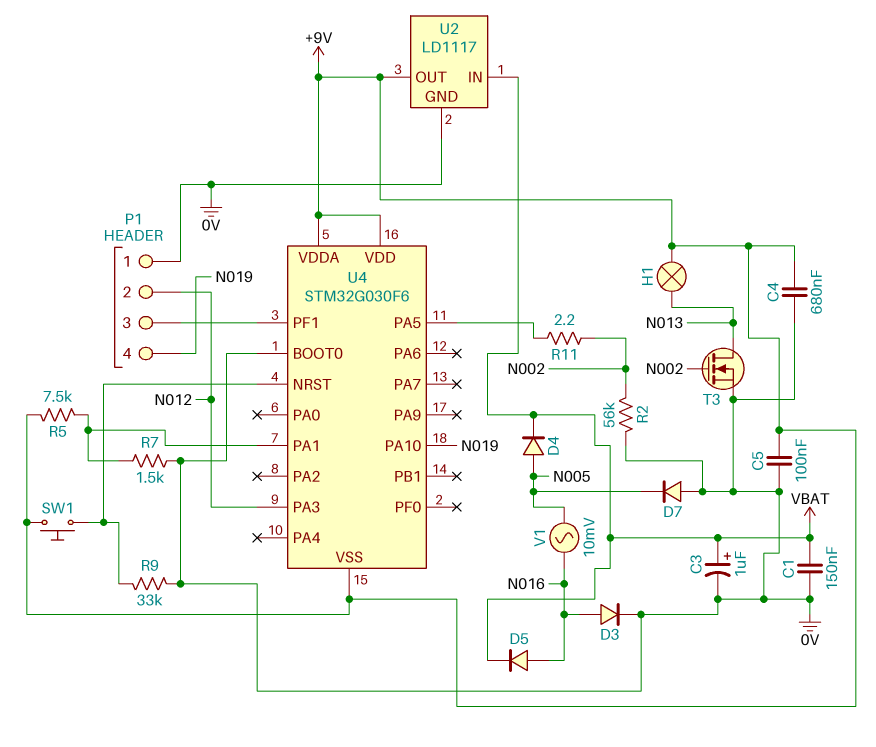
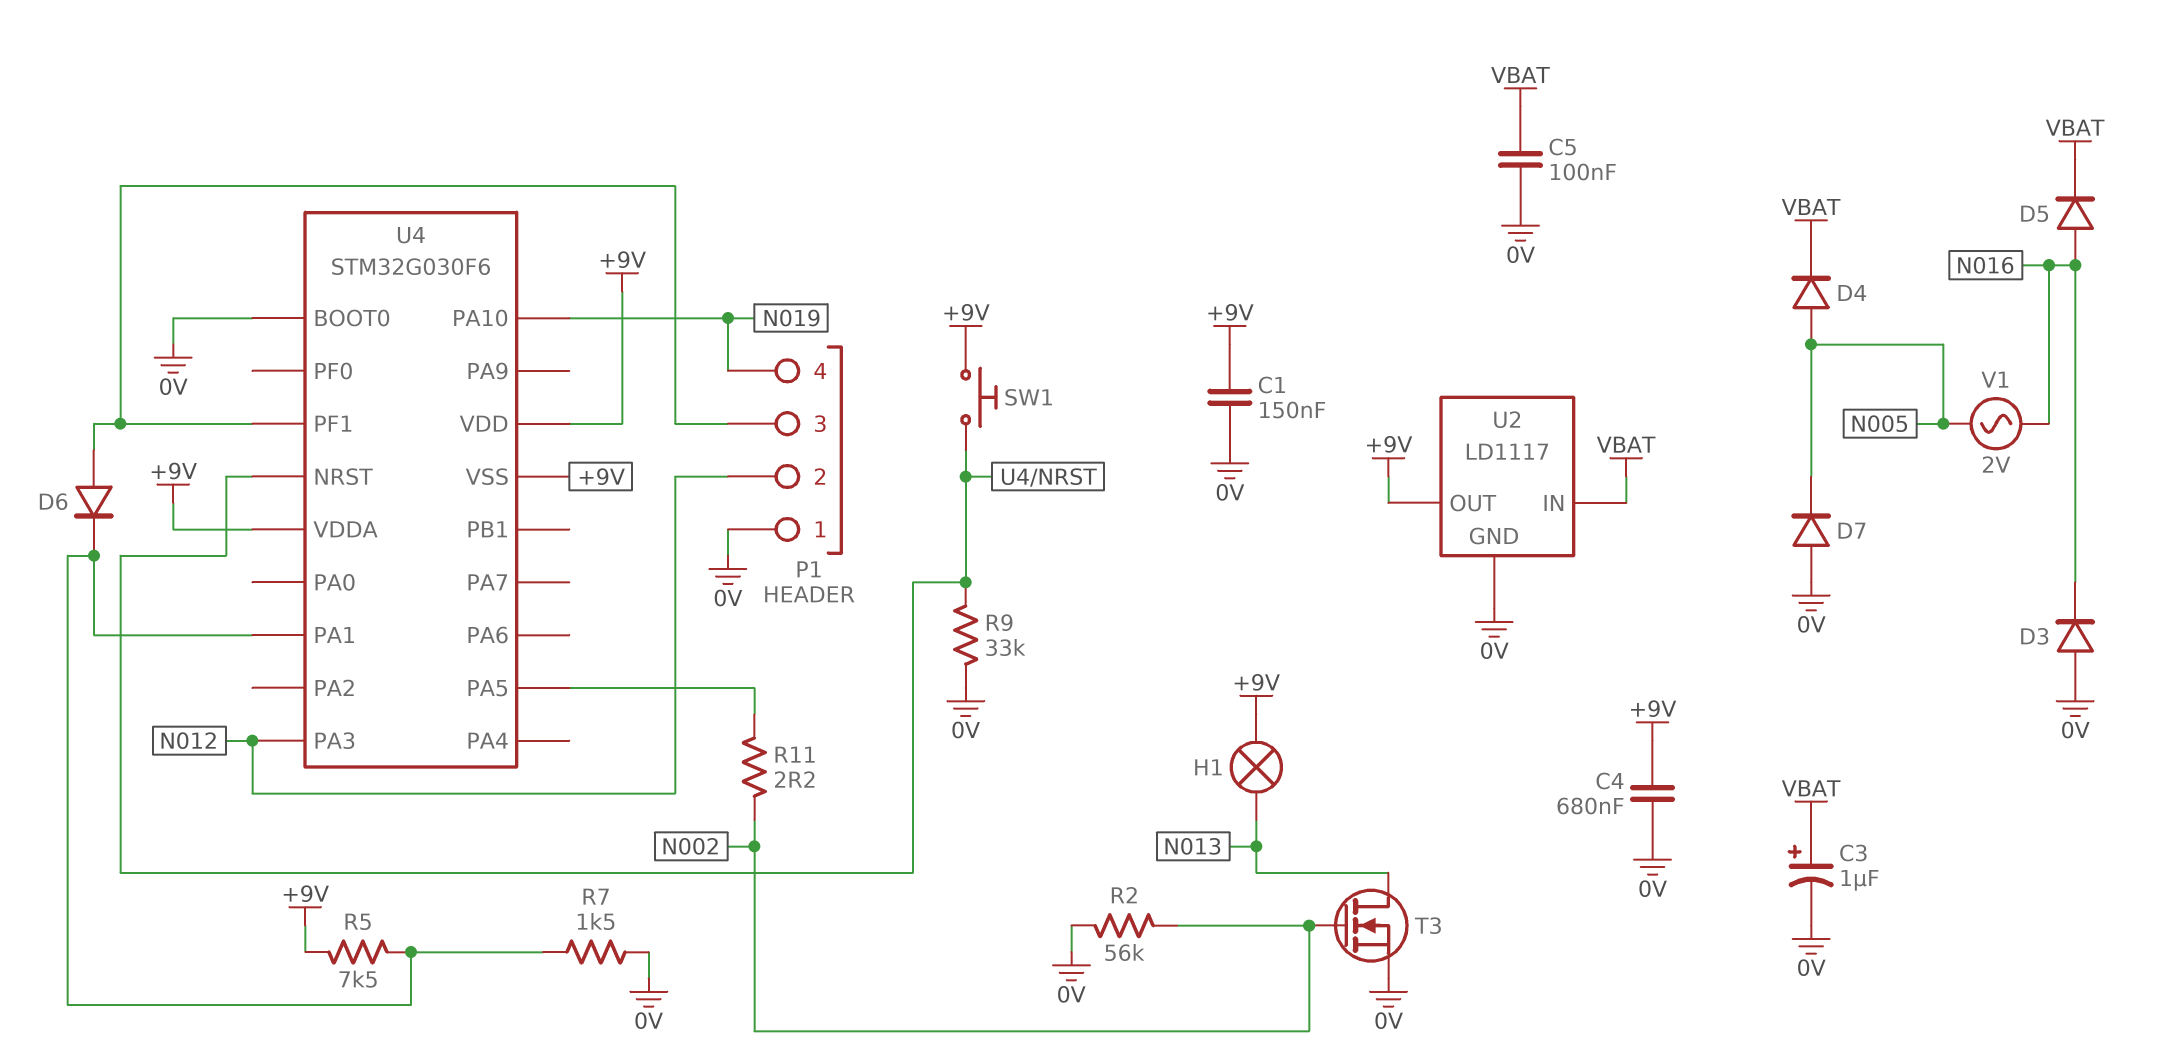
C1: 150nF (0V, VBAT) -> 150nF (+9V, 0V)
C5: 100nF (+9V, 0V) -> 100nF (0V, VBAT)
D3: diode (A N016, K 0V) -> diode (A 0V, K N016)
D6: none -> diode (A P1/3, K U4/PA1)
V1: AC 10mV (N005, N016) -> AC 2V (N005, N016)

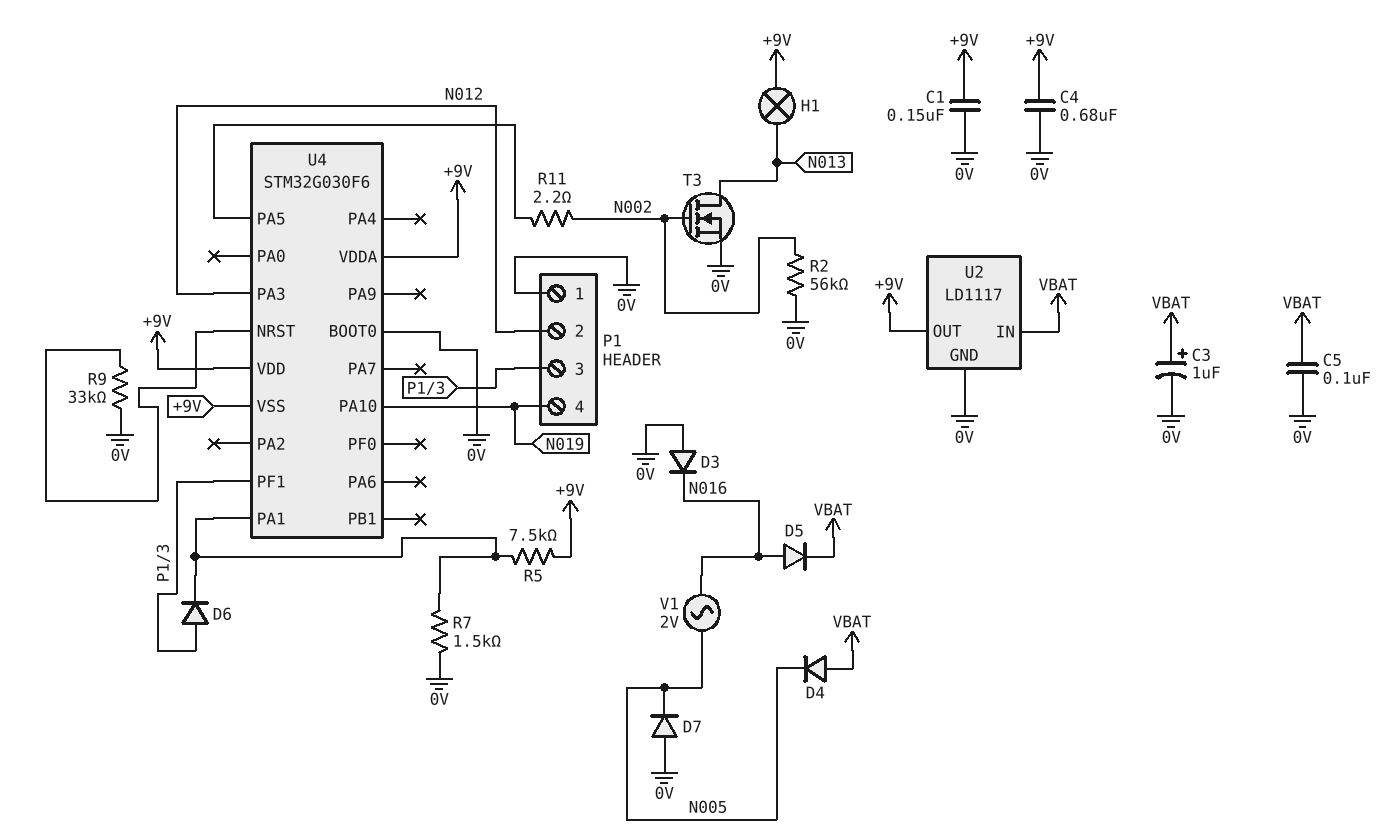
D4: diode (A N005, K VBAT) -> diode (A VBAT, K N005)
SW1: button (+9V, U4/NRST) -> none

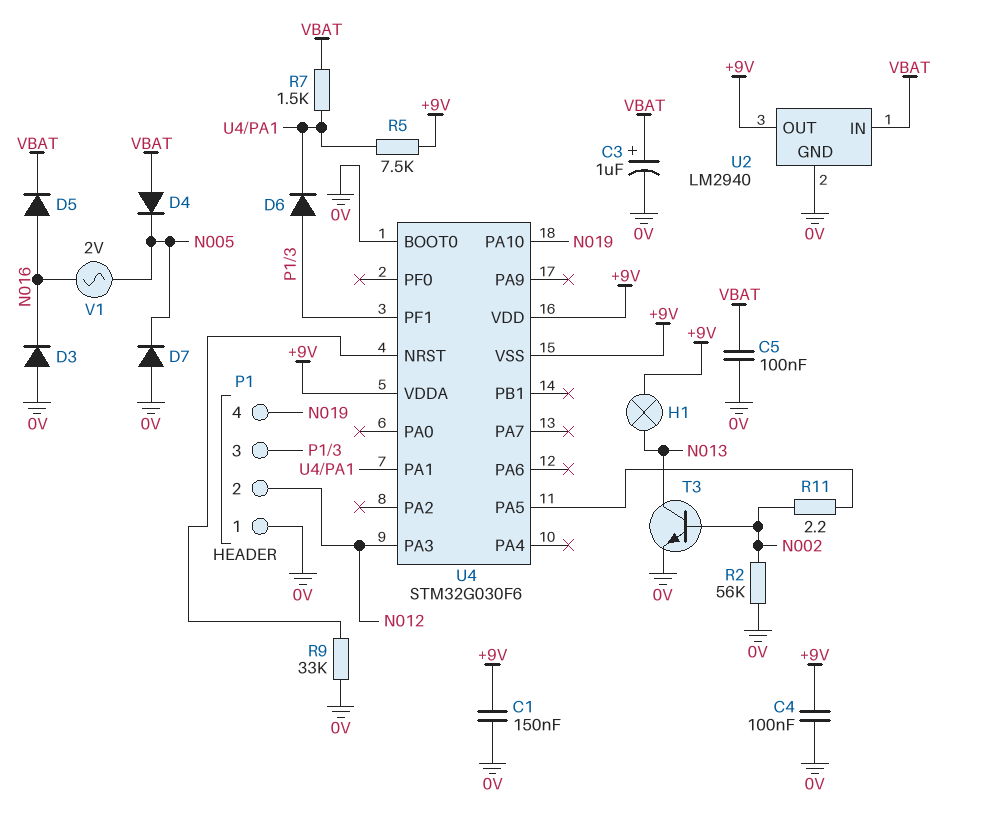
C4: 680nF (+9V, 0V) -> 100nF (+9V, 0V)
R7: 1.5k (0V, U4/PA1) -> 1.5k (U4/PA1, VBAT)
T3: NMOS (G N002, D N013, S 0V) -> NPN (B N002, C N013, E 0V)
U2: LD1117 -> LM2940

